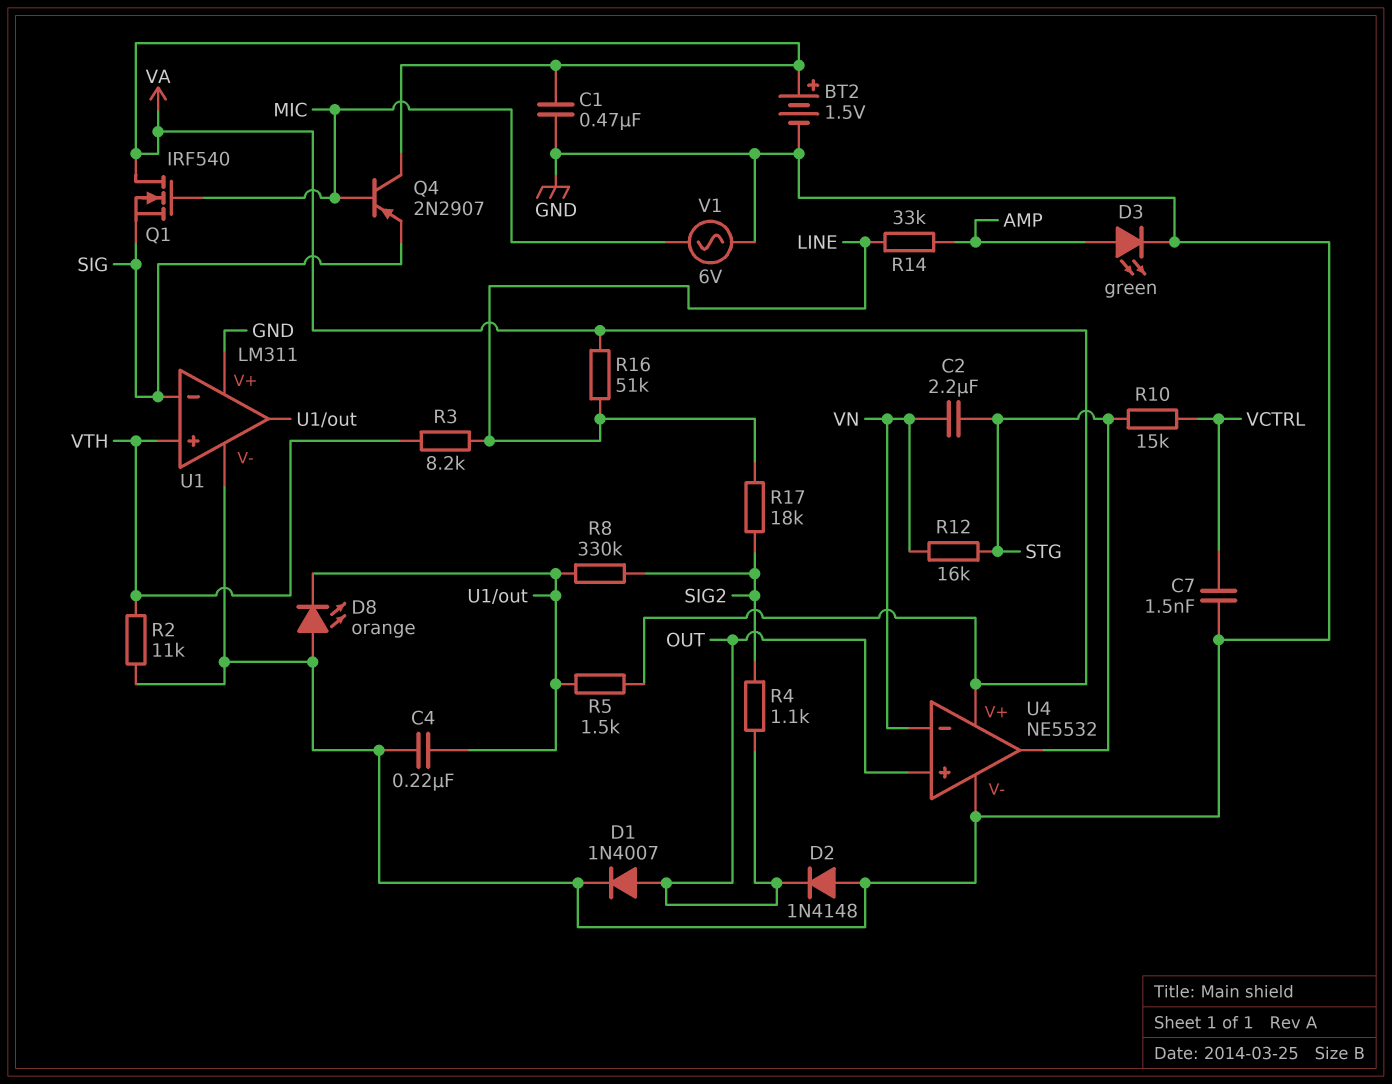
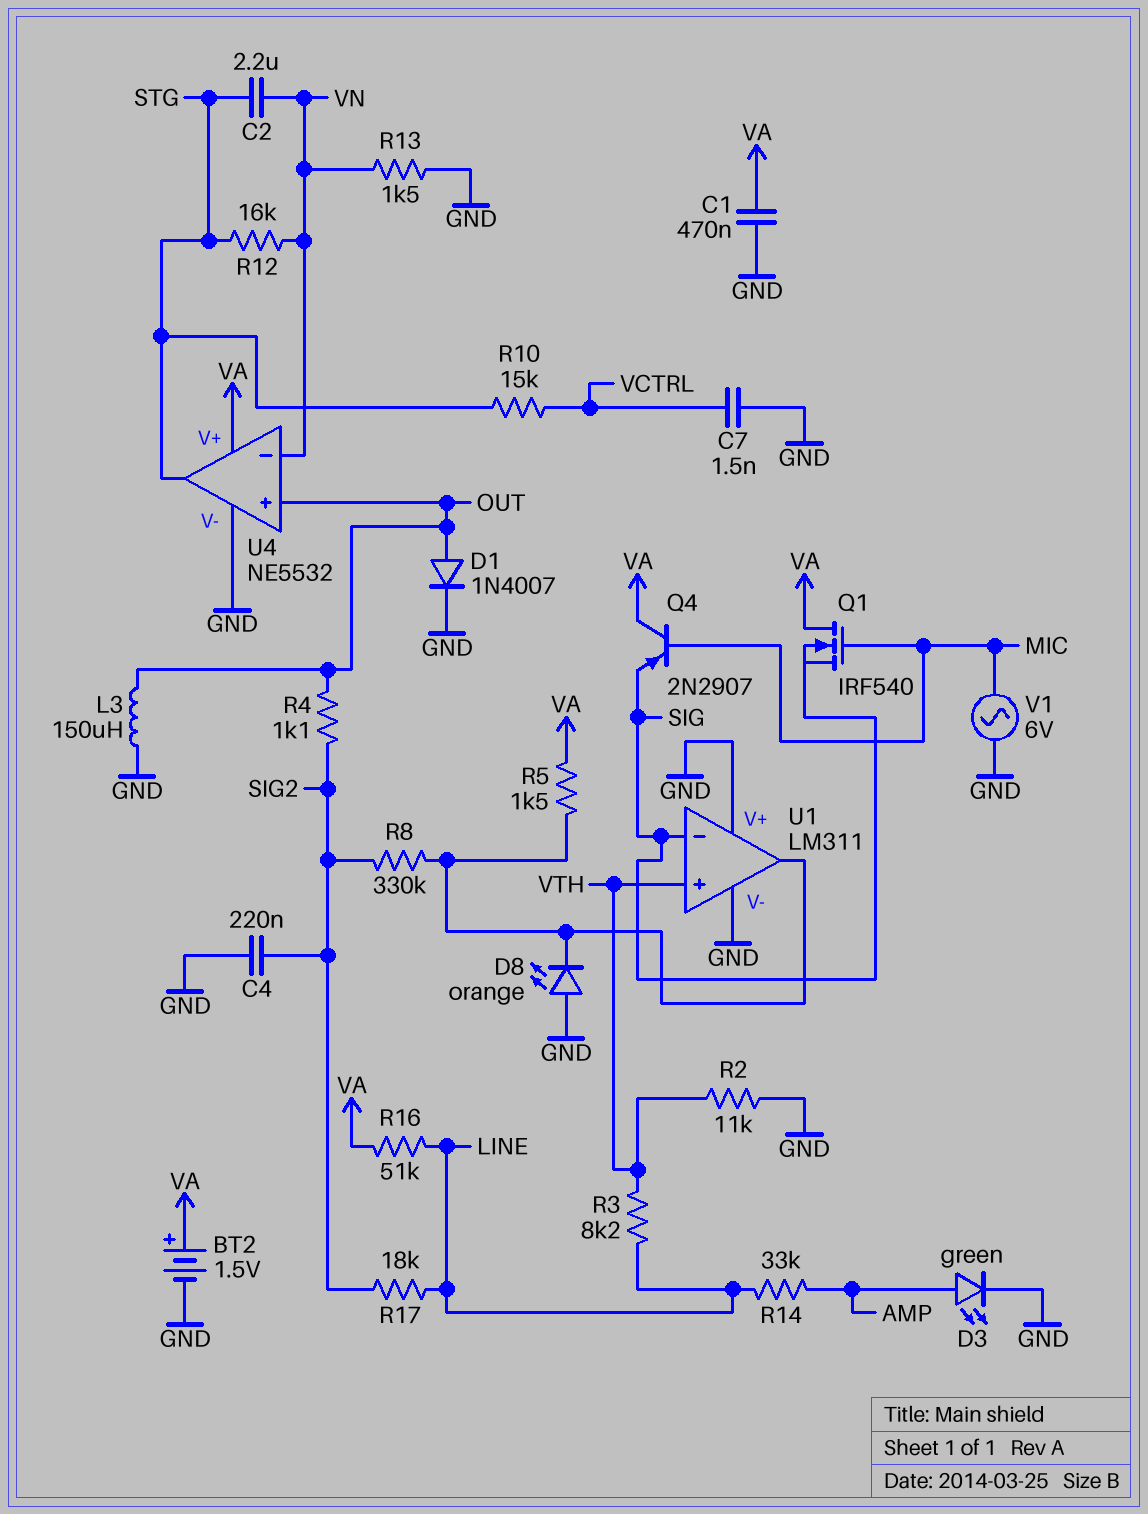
C4: 220nF (GND, U1/out) -> 220nF (GND, SIG2)
D2: diode 1N4148 (A GND, K OUT) -> none
L3: none -> 150uH (GND, OUT)
R13: none -> 1.5k (GND, VN)

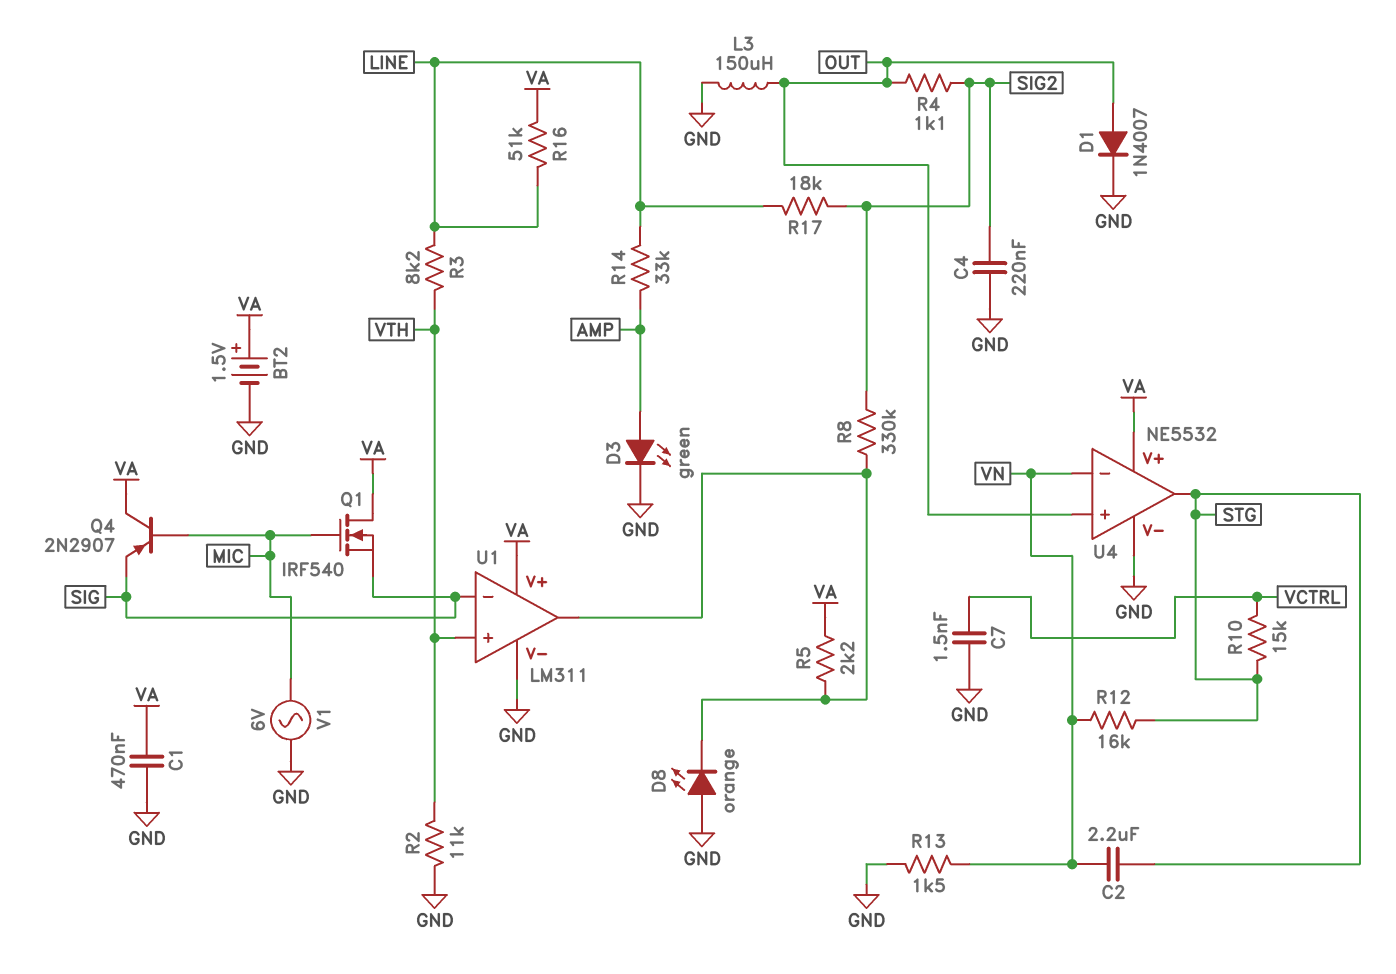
R5: 1.5k (U1/out, VA) -> 2.2k (U1/out, VA)
U1 pin V+: GND -> VA

